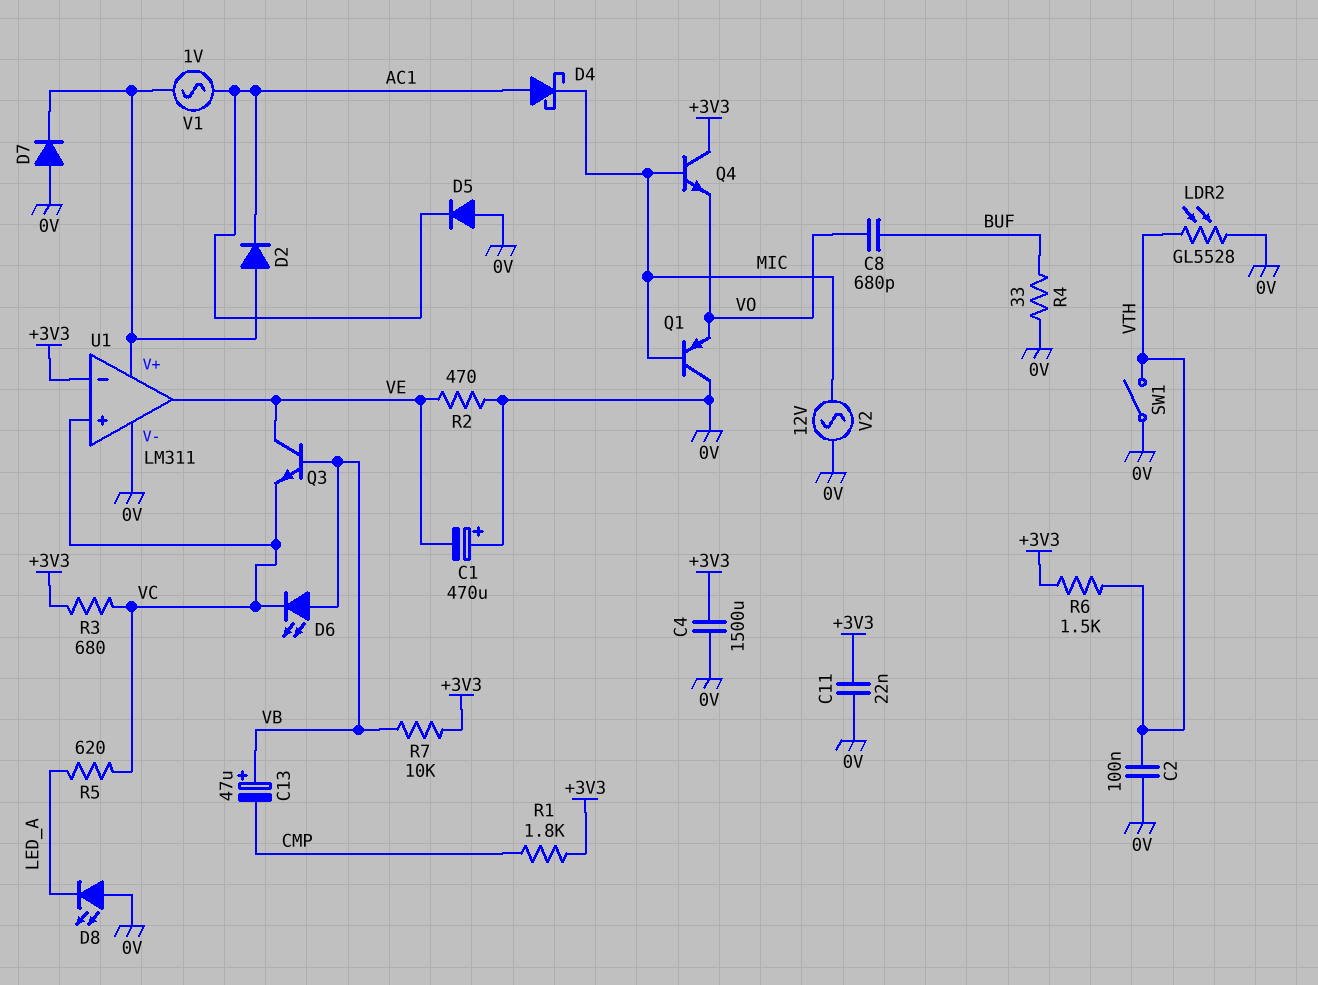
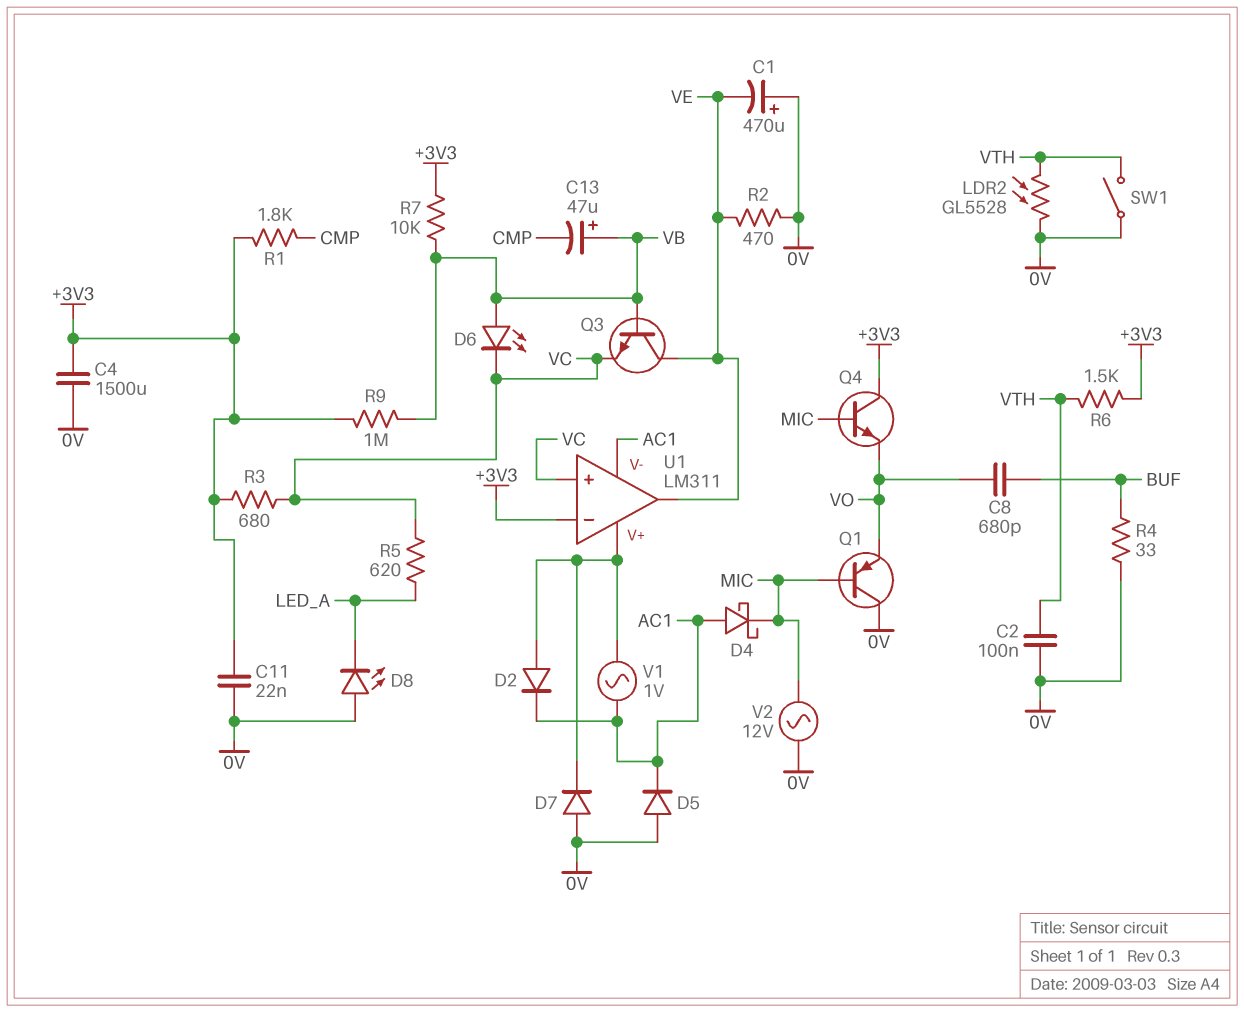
R9: none -> 1M (+3V3, VB)
U1 pin V-: 0V -> AC1

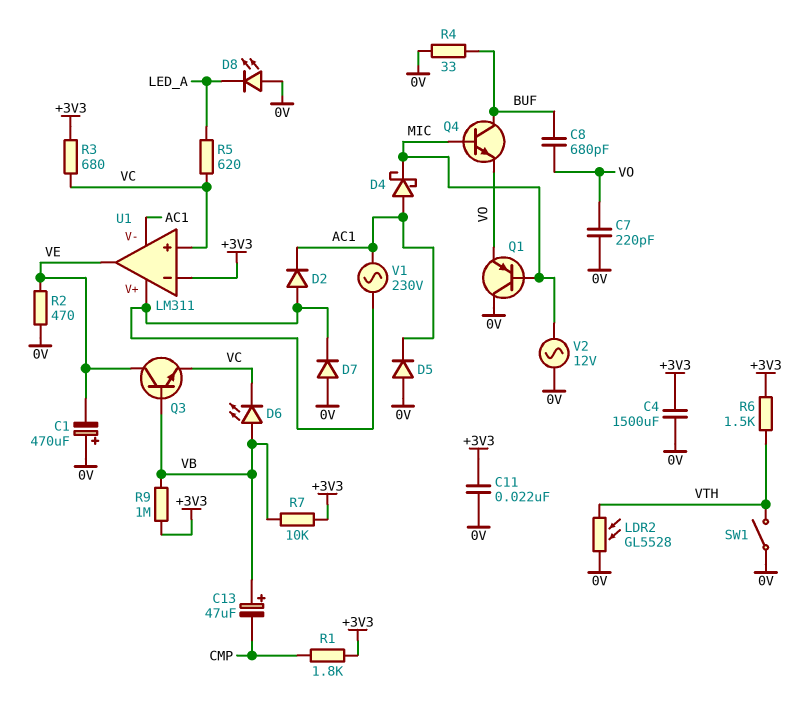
C2: 100nF (0V, VTH) -> none
C7: none -> 220pF (0V, VO)
Q4: NPN (B MIC, C +3V3, E VO) -> NPN (B MIC, C BUF, E VO)
V1: AC 1V (AC1, U1/V+) -> AC 230V (AC1, U1/V+)

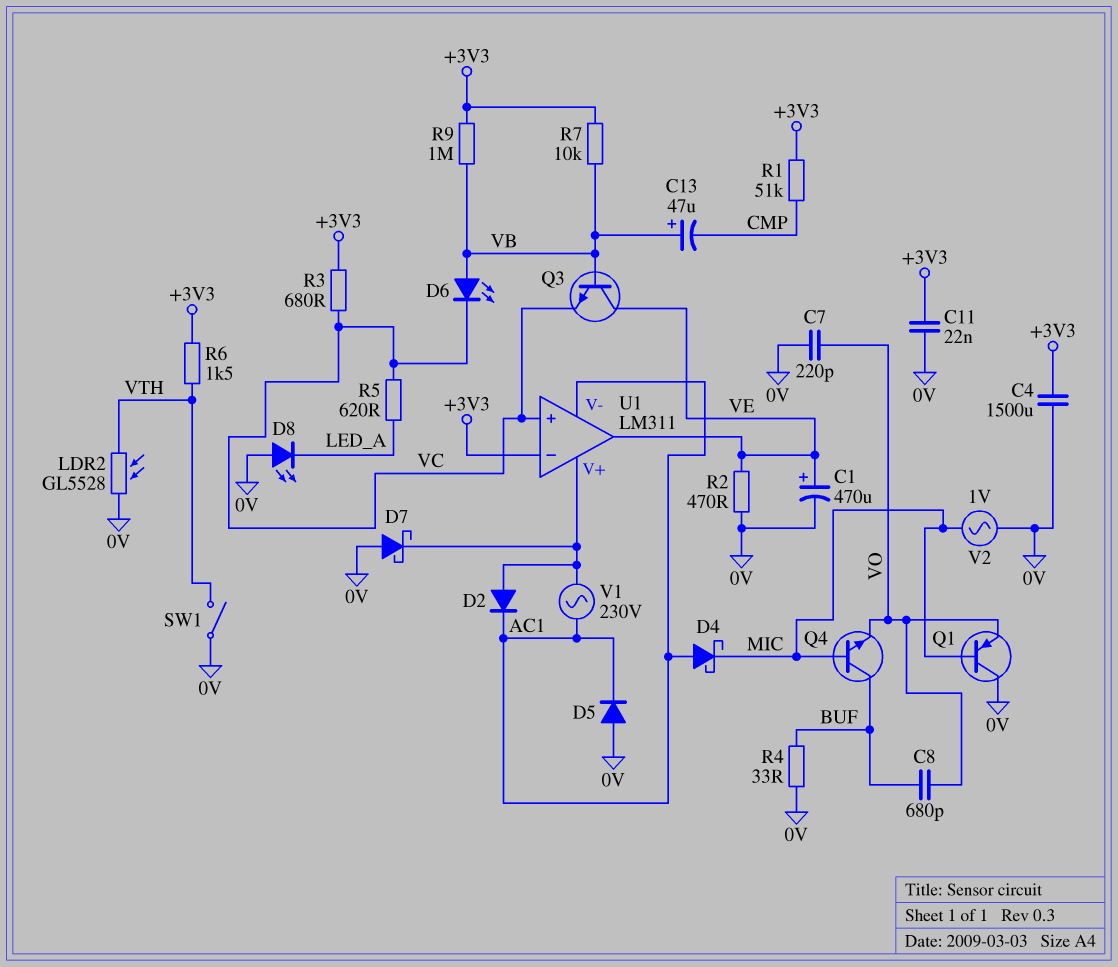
C1: 470uF (plus 0V, minus VE) -> 470uF (plus VE, minus 0V)
D7: diode (A 0V, K U1/V+) -> schottky (A 0V, K U1/V+)
R1: 1.8k (+3V3, CMP) -> 51k (+3V3, CMP)
V2: AC 12V (0V, MIC) -> AC 1V (0V, MIC)

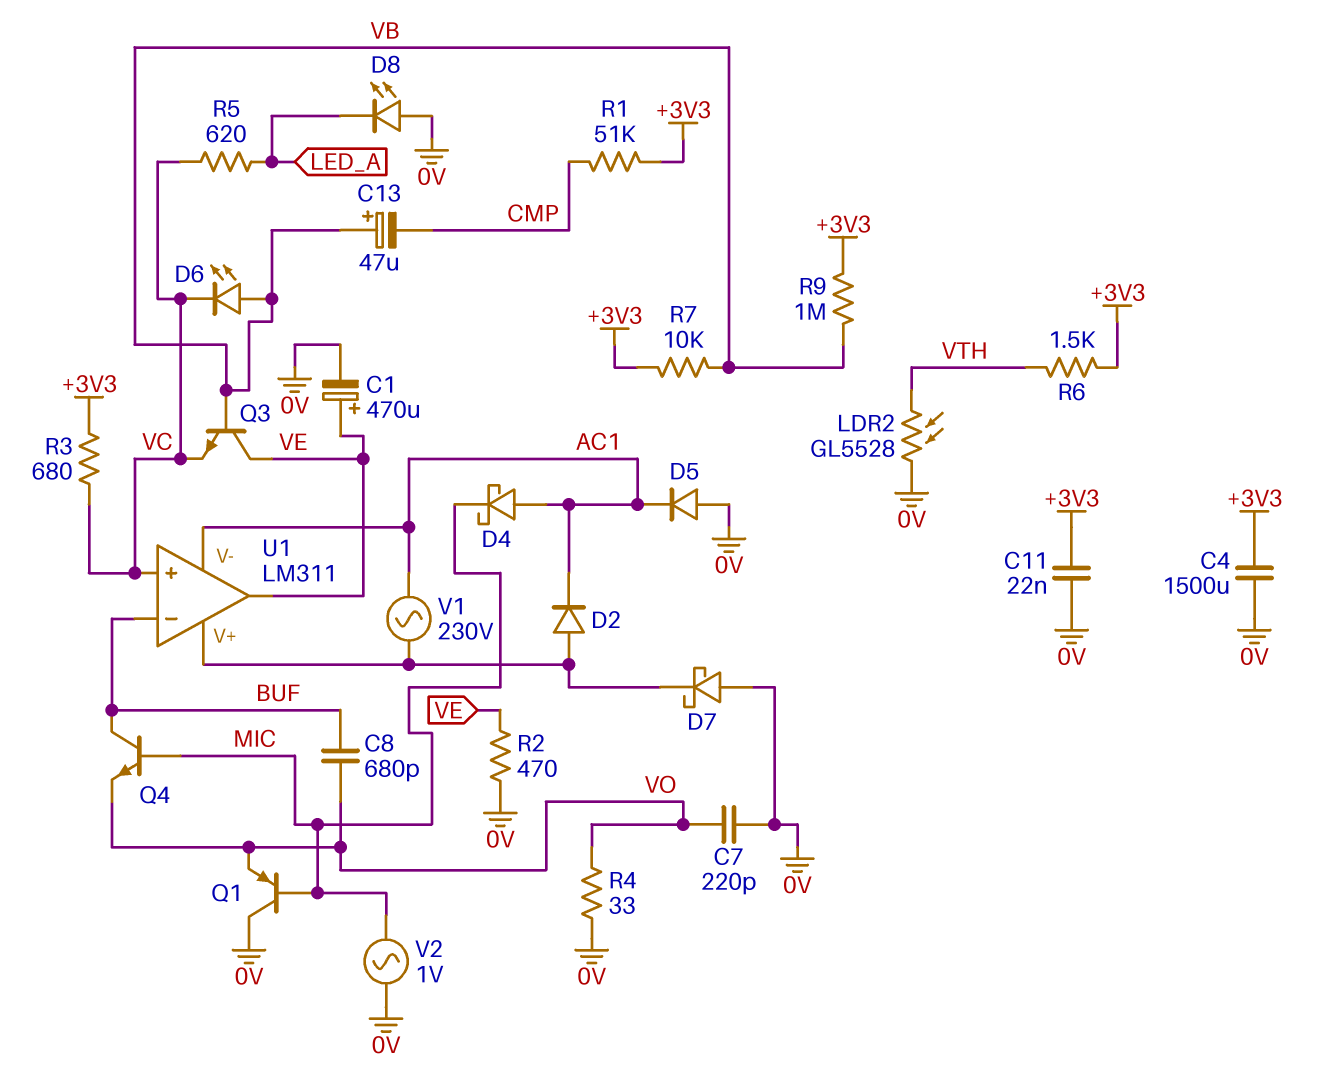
R4: 33 (0V, BUF) -> 33 (0V, VO)
SW1: switch (0V, VTH) -> none
U1 pin in-: +3V3 -> BUF

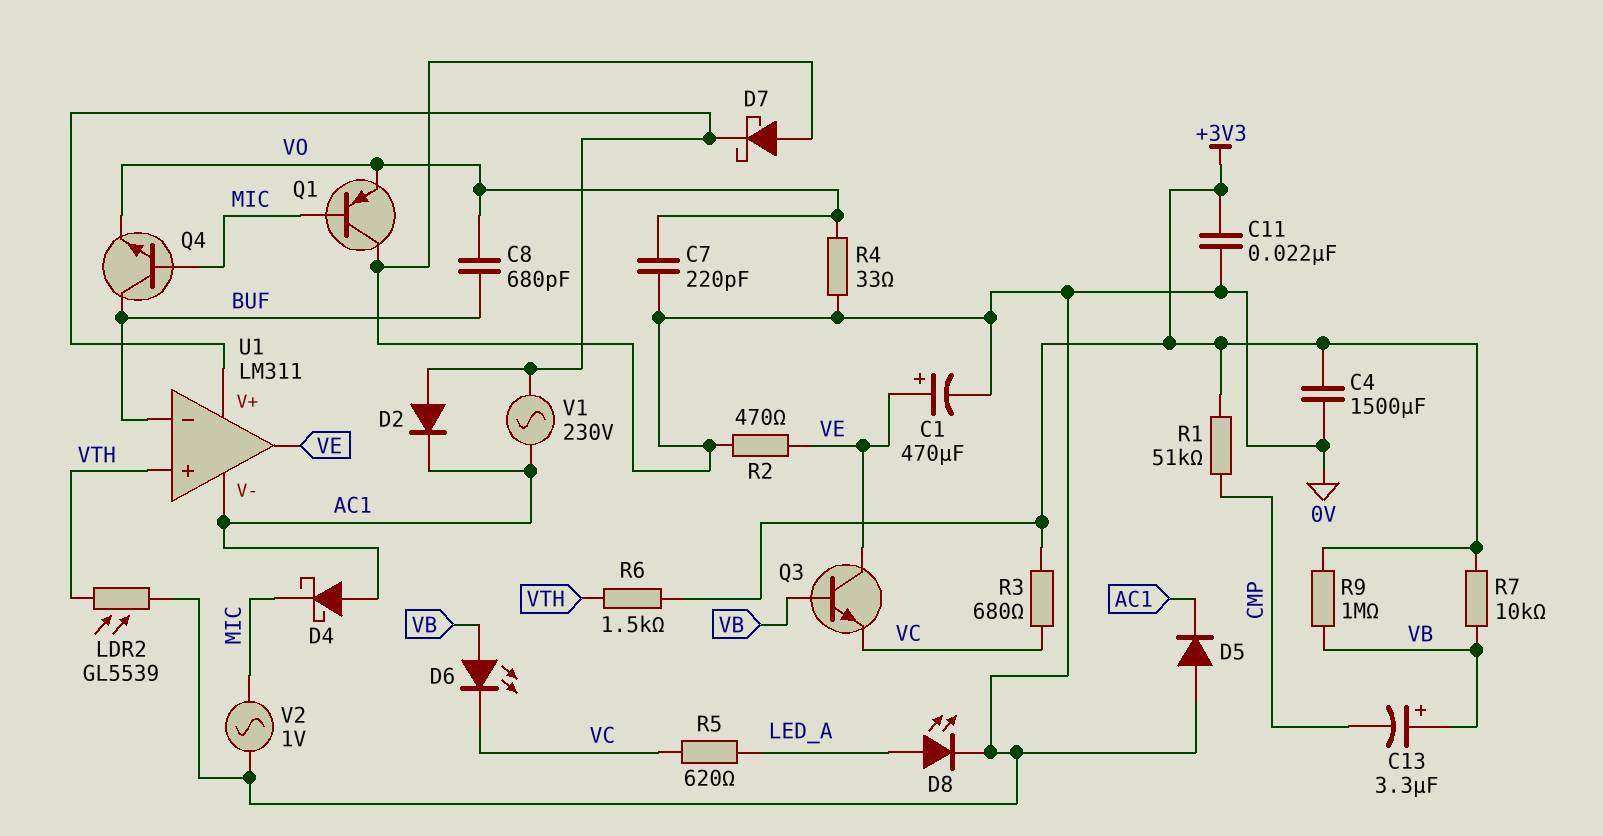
C13: 47uF (plus VB, minus CMP) -> 3.3uF (plus VB, minus CMP)
D8: LED (A 0V, K LED_A) -> LED (A LED_A, K 0V)
LDR2: GL5528 (0V, VTH) -> GL5539 (0V, VTH)
U1 pin in+: VC -> VTH

